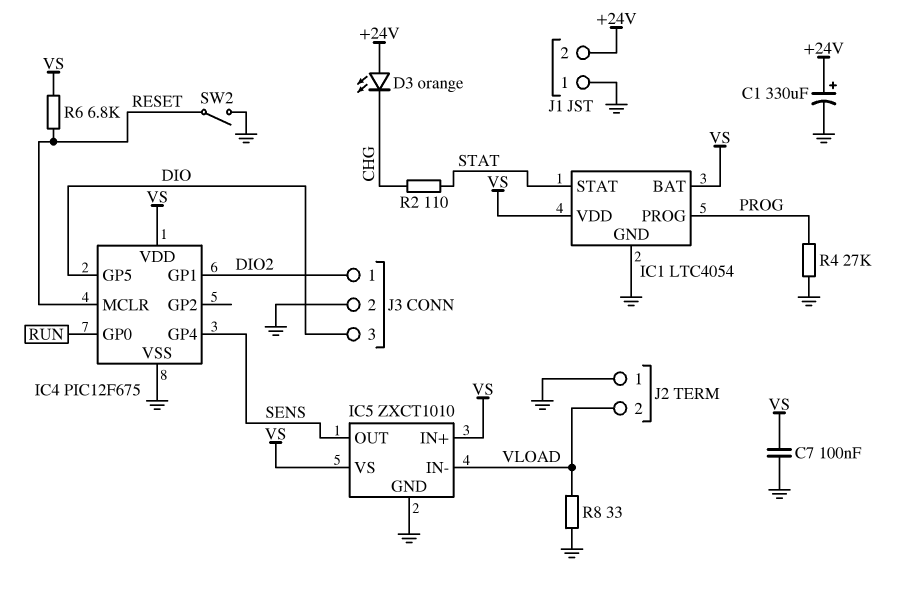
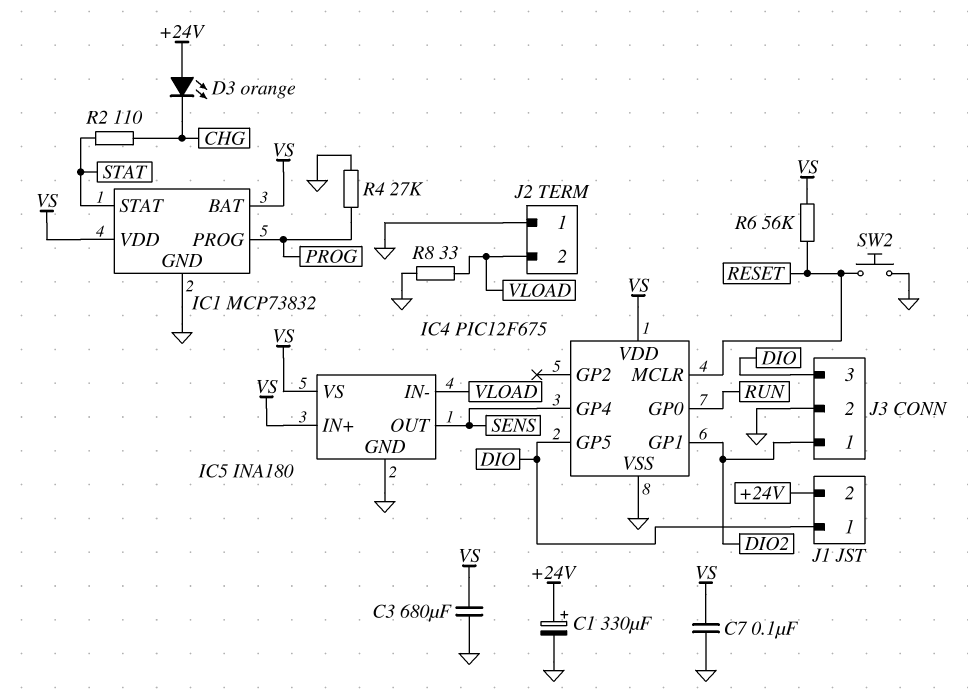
C3: none -> 680uF (GND, VS)
IC1: LTC4054 -> MCP73832
IC5: ZXCT1010 -> INA180
J1 pin 1: GND -> DIO
R6: 6.8k (RESET, VS) -> 56k (RESET, VS)
SW2: switch (GND, RESET) -> button (GND, RESET)

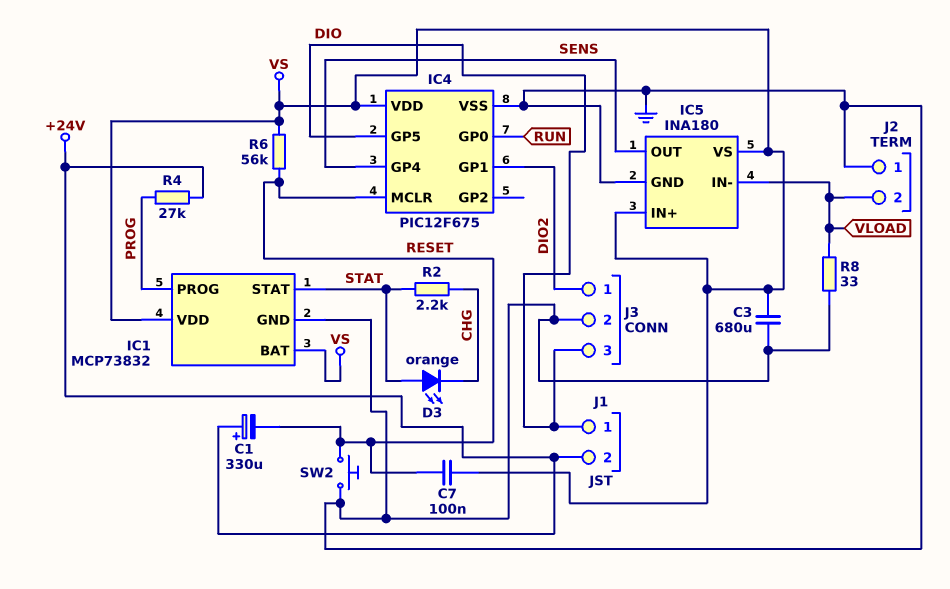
C1: 330uF (plus +24V, minus GND) -> 330uF (plus +24V, minus RESET)
C7: 100nF (GND, VS) -> 100nF (RESET, VS)
D3: LED orange (A +24V, K CHG) -> LED orange (A STAT, K CHG)
R2: 110 (CHG, STAT) -> 2.2k (CHG, STAT)
R4: 27k (GND, PROG) -> 27k (+24V, PROG)

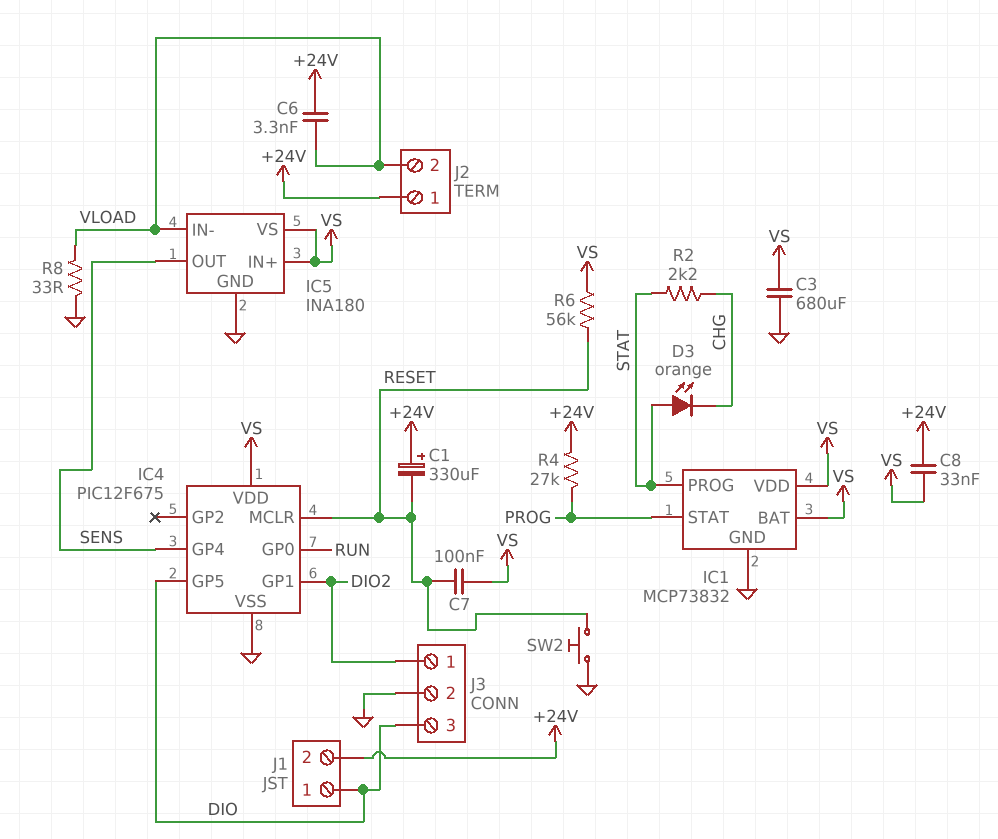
C6: none -> 3.3nF (+24V, VLOAD)
C8: none -> 33nF (+24V, VS)
IC1 pin PROG: PROG -> STAT
IC1 pin STAT: STAT -> PROG
J2 pin 1: GND -> +24V

